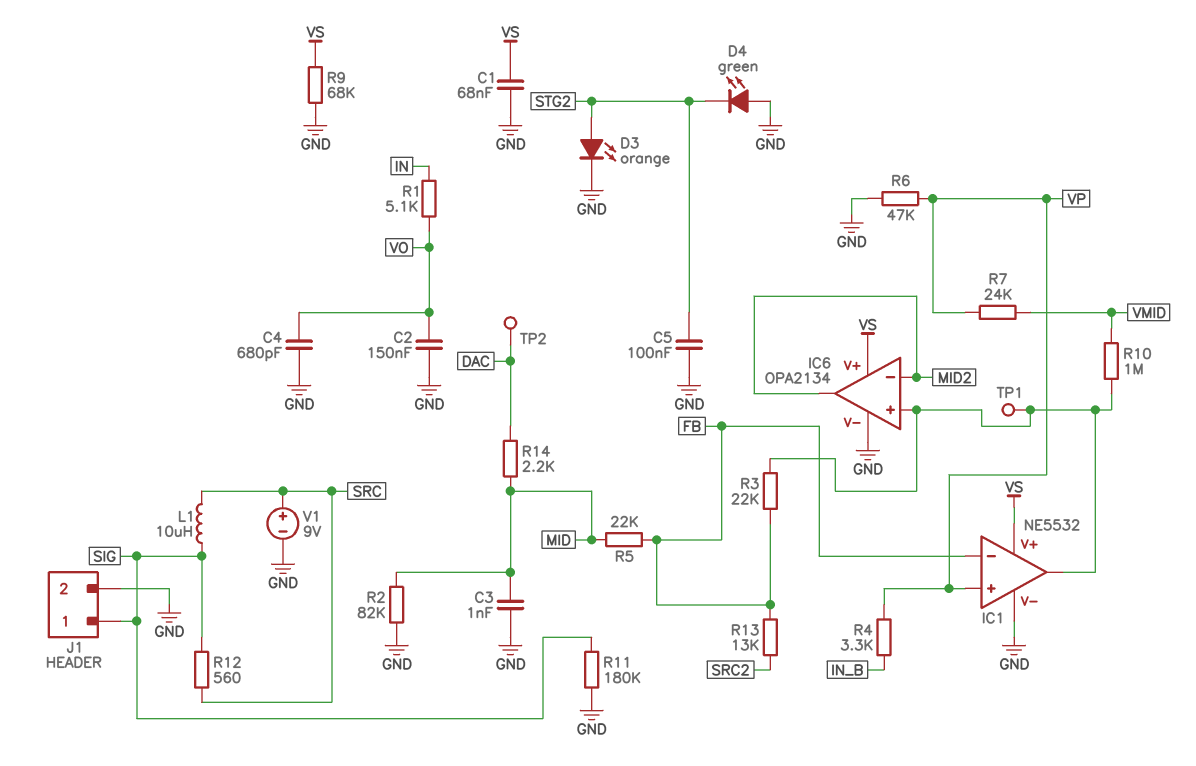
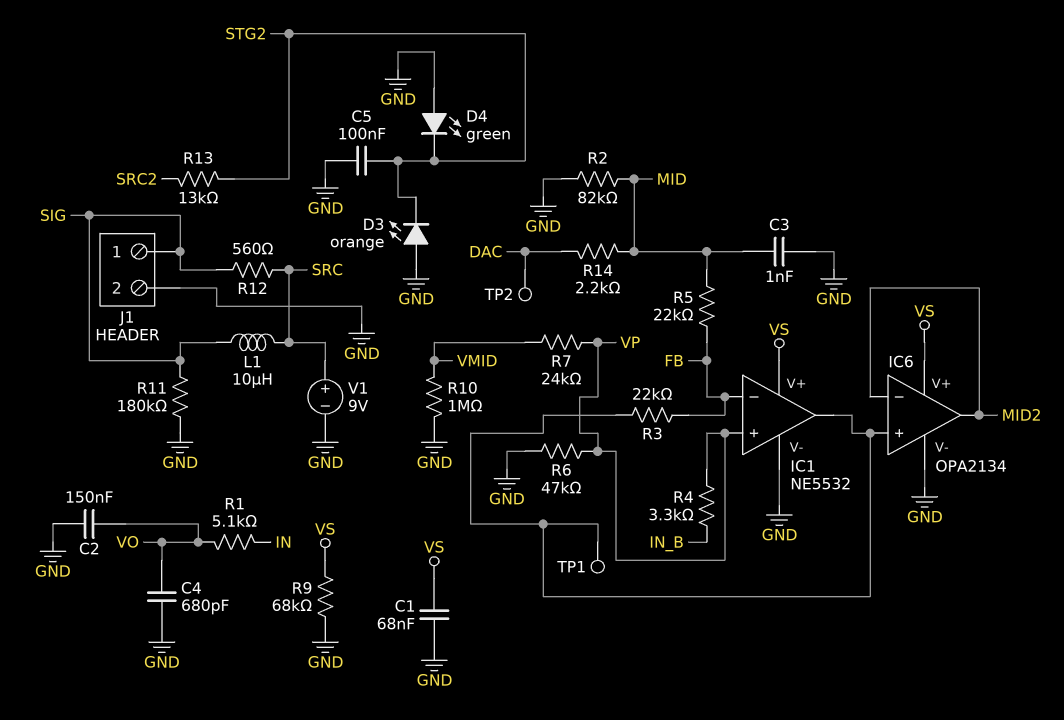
D3: LED orange (A STG2, K GND) -> LED orange (A GND, K STG2)
R10: 1M (IC1/out, VMID) -> 1M (GND, VMID)
R13: 13k (FB, SRC2) -> 13k (SRC2, STG2)

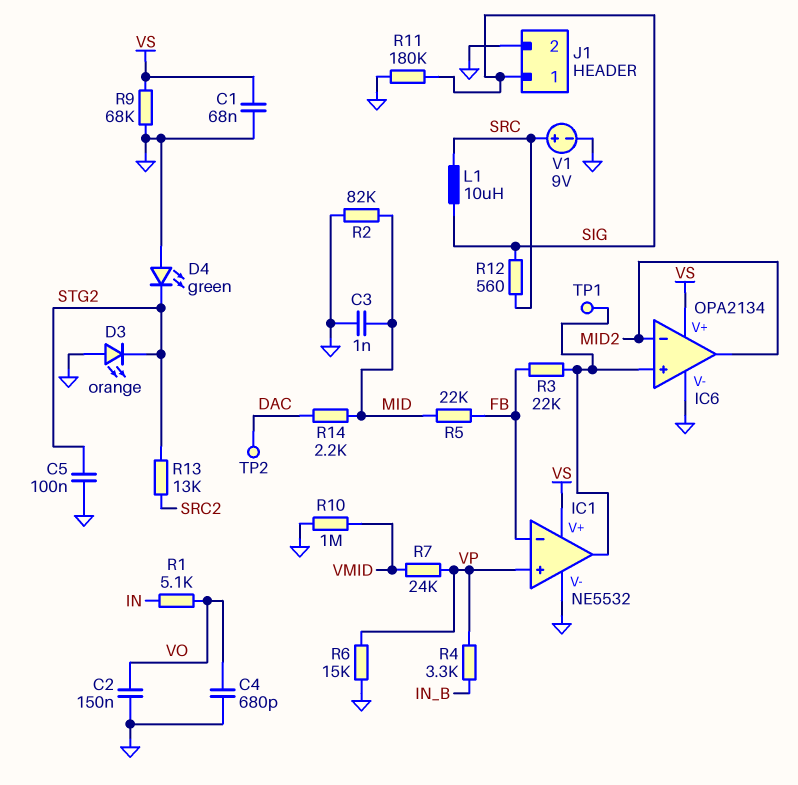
R6: 47k (GND, VP) -> 15k (GND, VP)

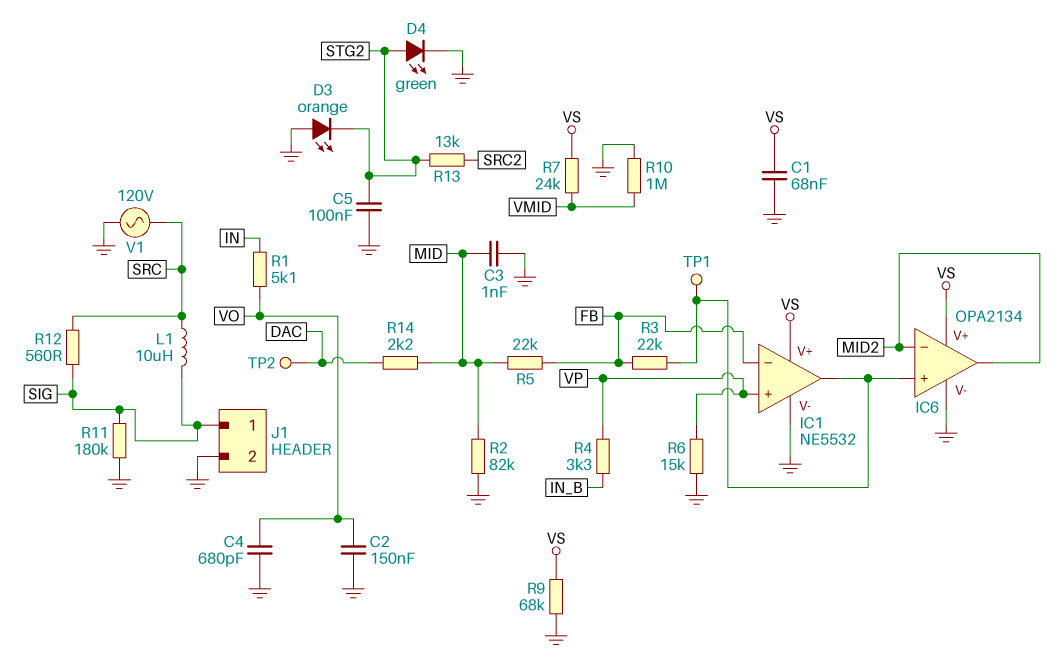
D4: LED green (A GND, K STG2) -> LED green (A STG2, K GND)
R7: 24k (VMID, VP) -> 24k (VMID, VS)
V1: 9V (plus SRC, minus GND) -> AC 120V (GND, SRC)

